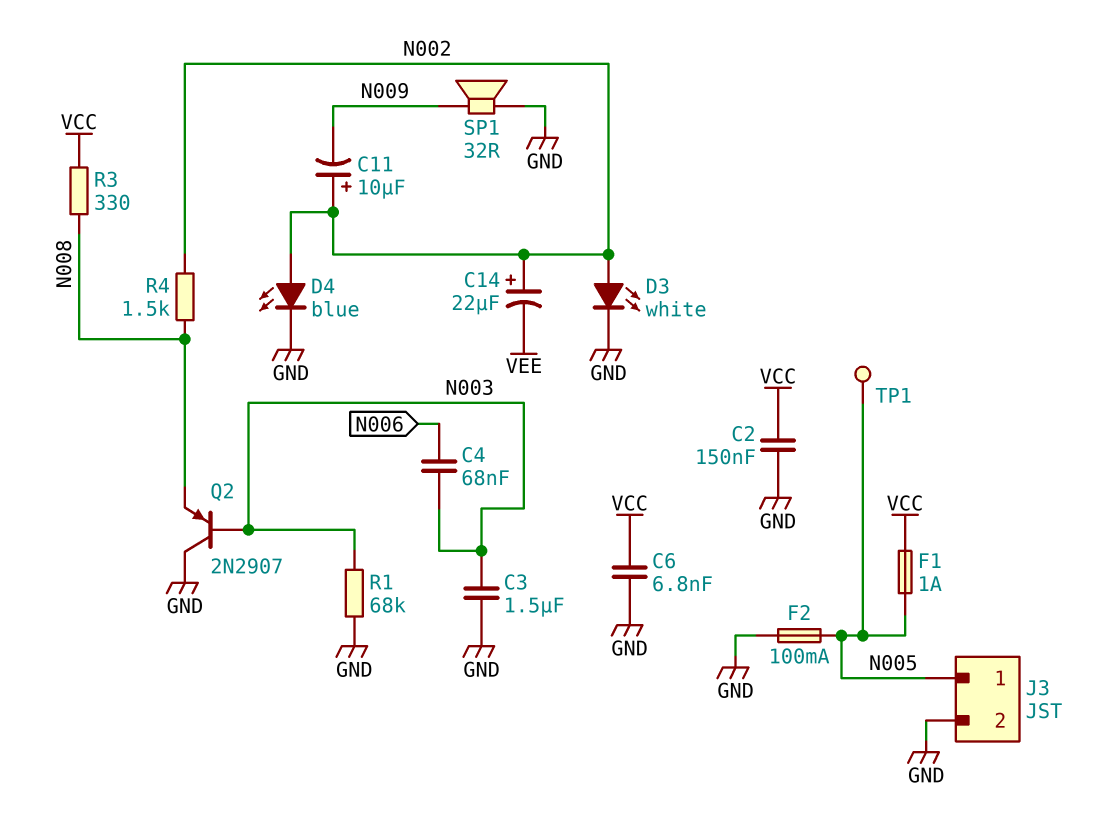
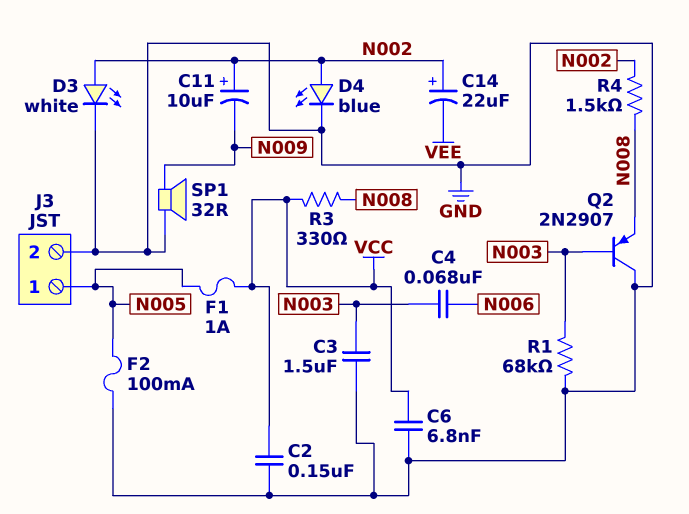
TP1: test point (N005) -> none

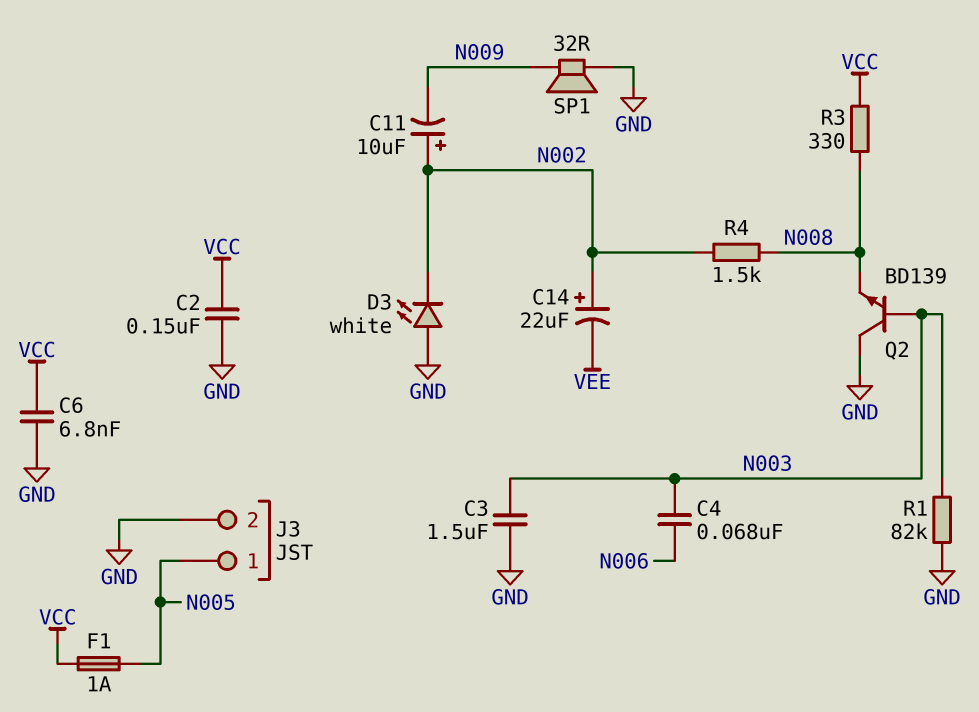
D3: LED white (A N002, K GND) -> LED white (A GND, K N002)
D4: LED blue (A N002, K GND) -> none
F2: 100mA (GND, N005) -> none
Q2: PNP 2N2907 (B N003, C GND, E N008) -> NPN BD139 (B N003, C GND, E N008)
R1: 68k (GND, N003) -> 82k (GND, N003)

